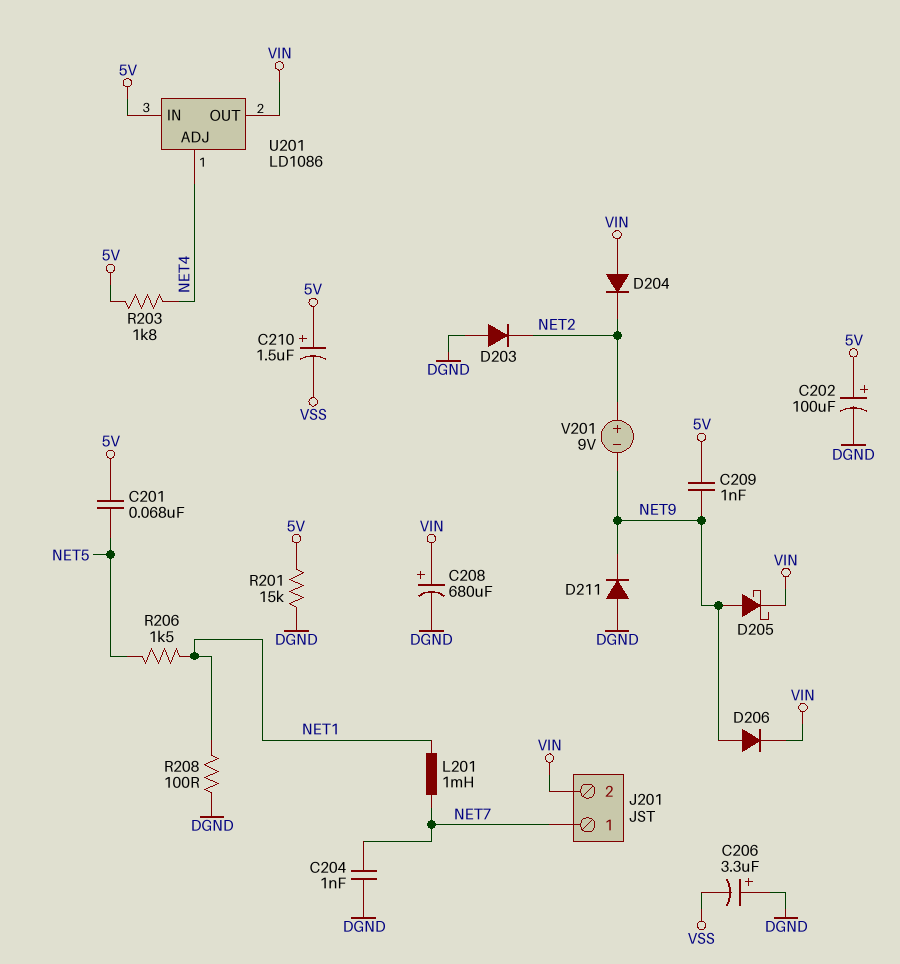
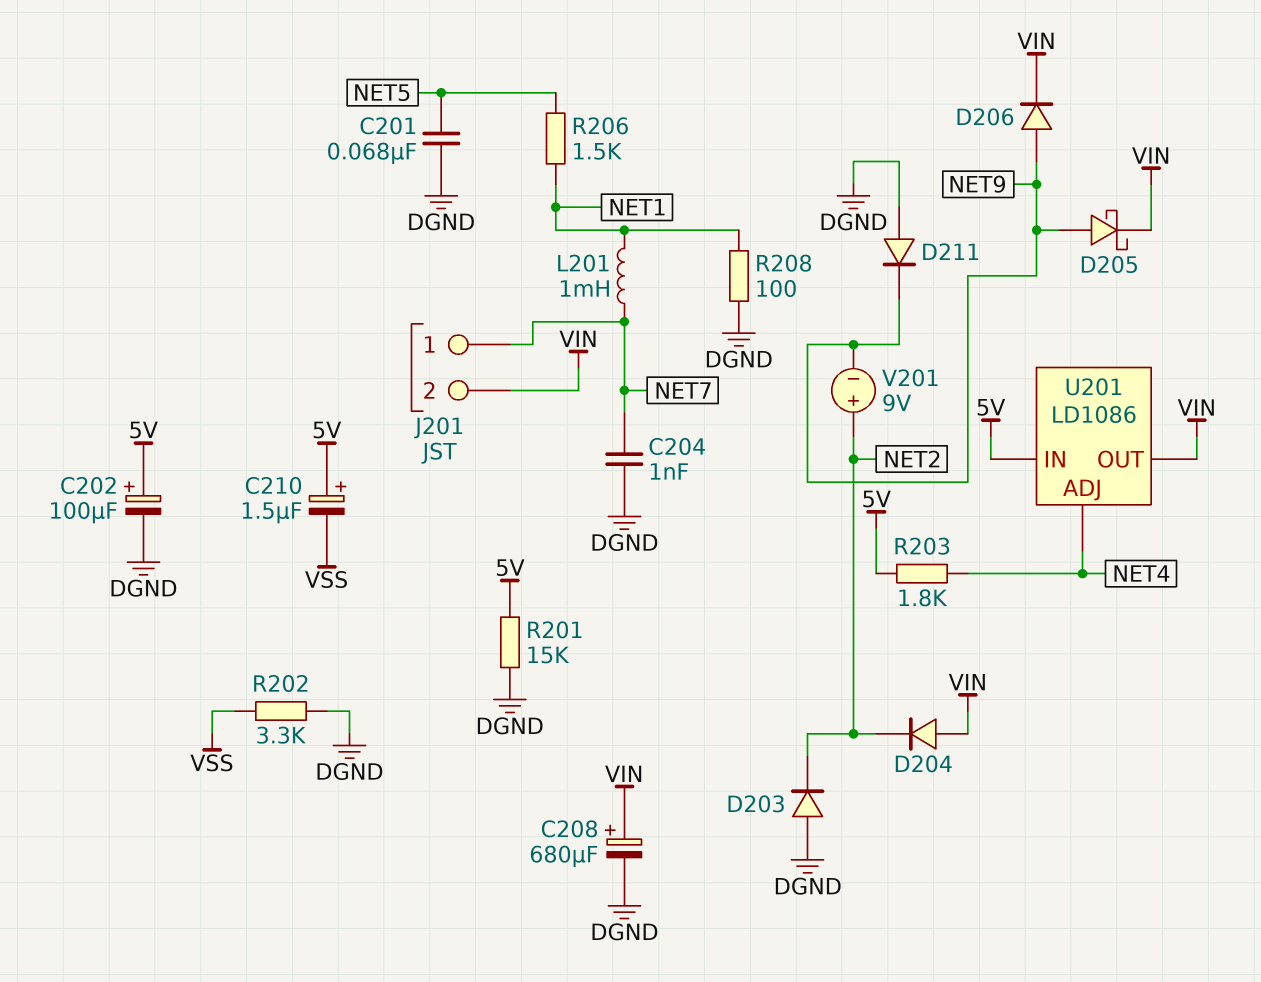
C201: 68nF (5V, NET5) -> 68nF (DGND, NET5)
C206: 3.3uF (plus DGND, minus VSS) -> none
C209: 1nF (5V, NET9) -> none
R202: none -> 3.3k (DGND, VSS)

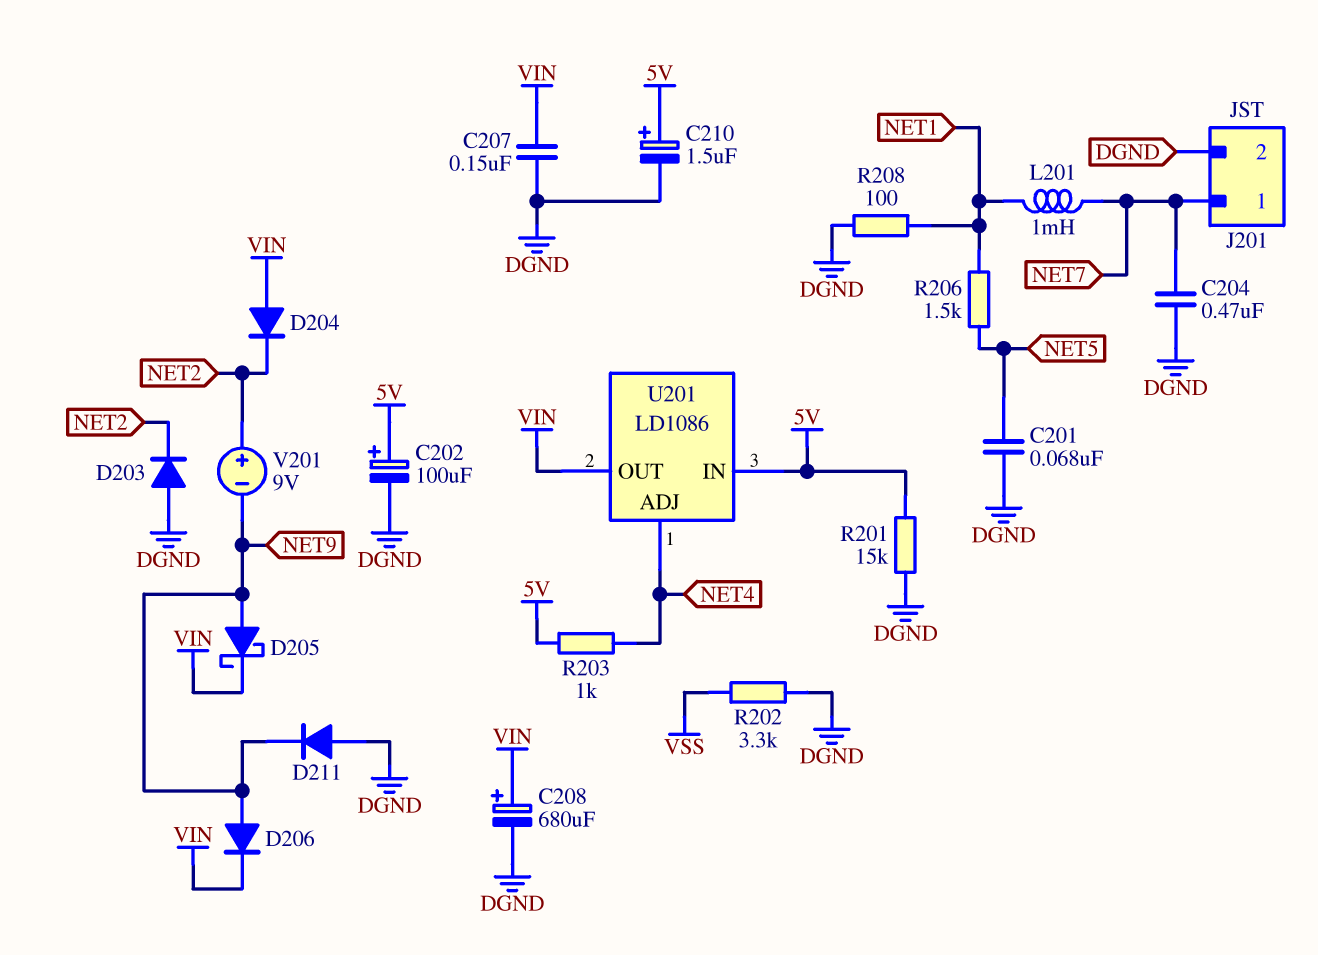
C204: 1nF (DGND, NET7) -> 470nF (DGND, NET7)
C207: none -> 150nF (DGND, VIN)
C210: 1.5uF (plus 5V, minus VSS) -> 1.5uF (plus 5V, minus DGND)
J201 pin 2: VIN -> DGND
R203: 1.8k (5V, NET4) -> 1k (5V, NET4)

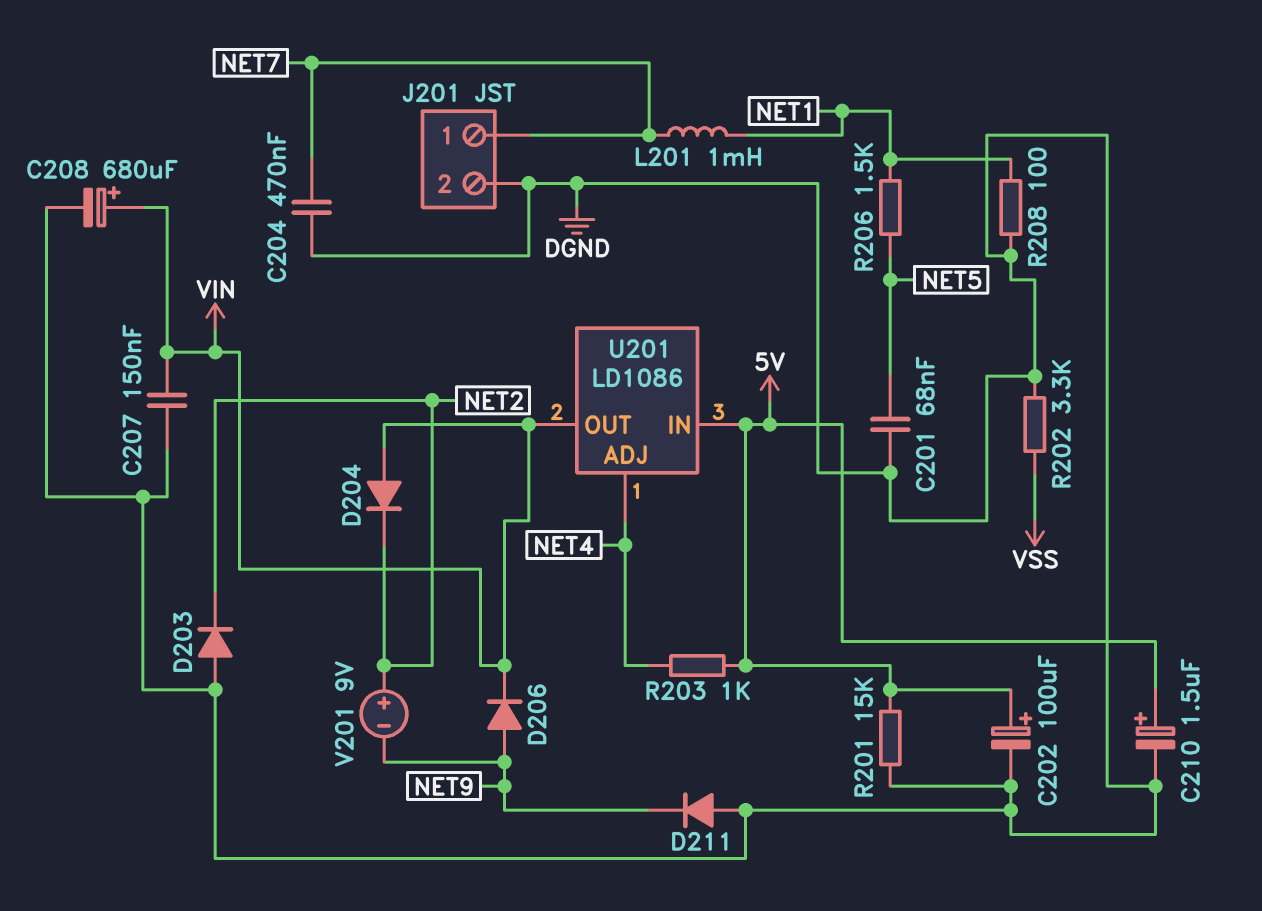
D205: schottky (A NET9, K VIN) -> none

